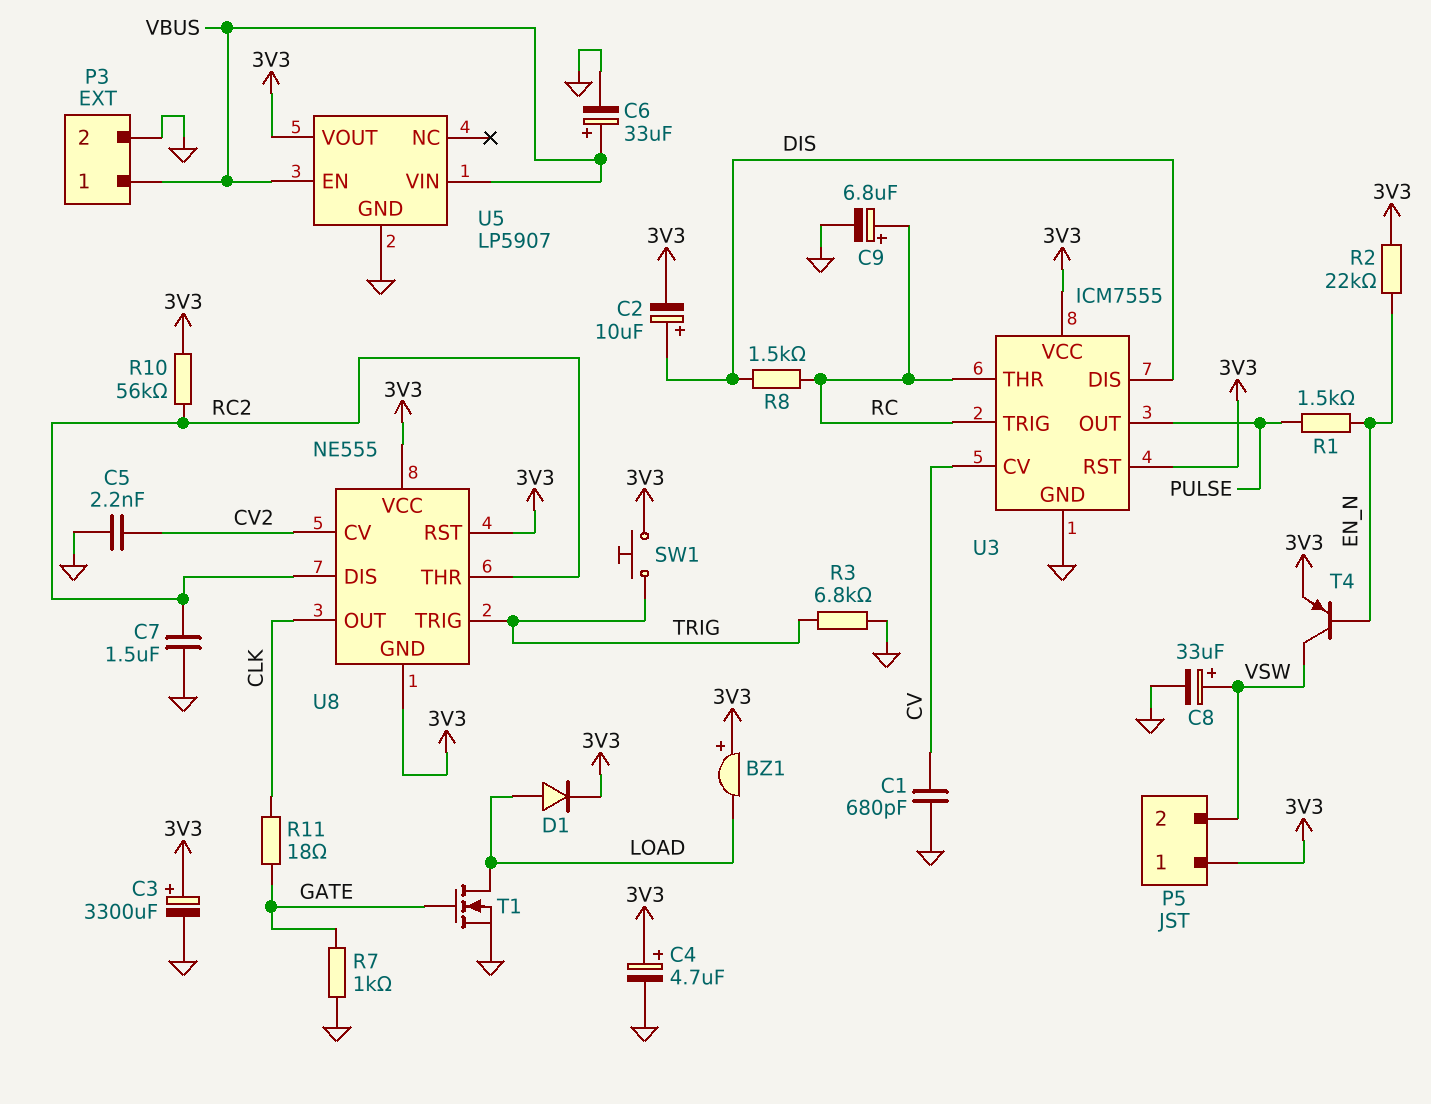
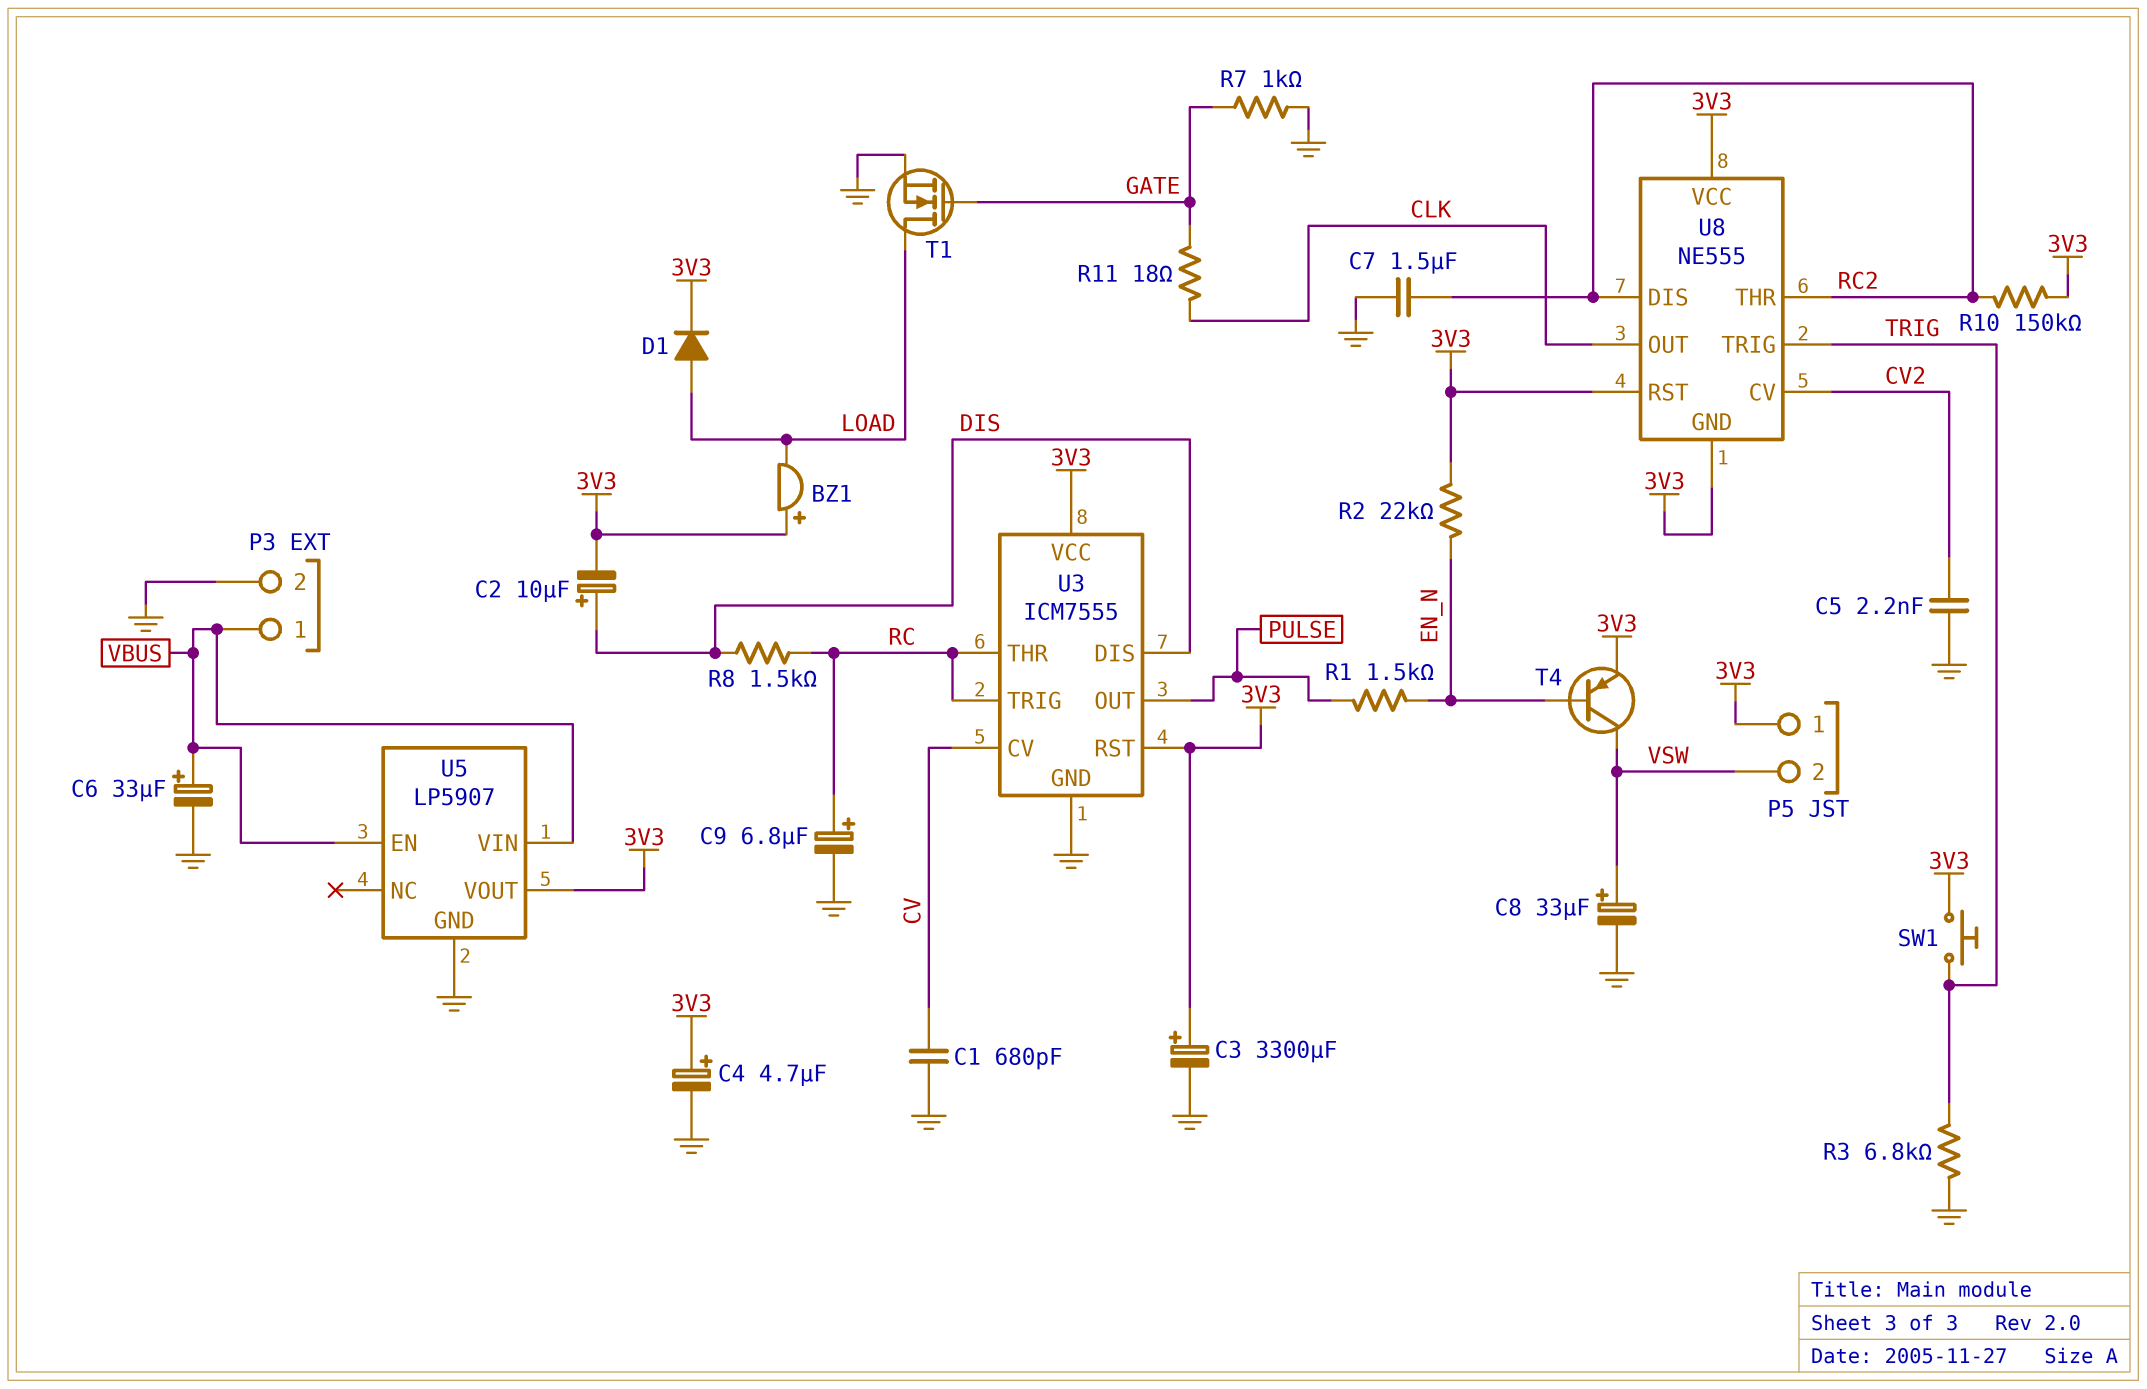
R10: 56k (3V3, RC2) -> 150k (3V3, RC2)

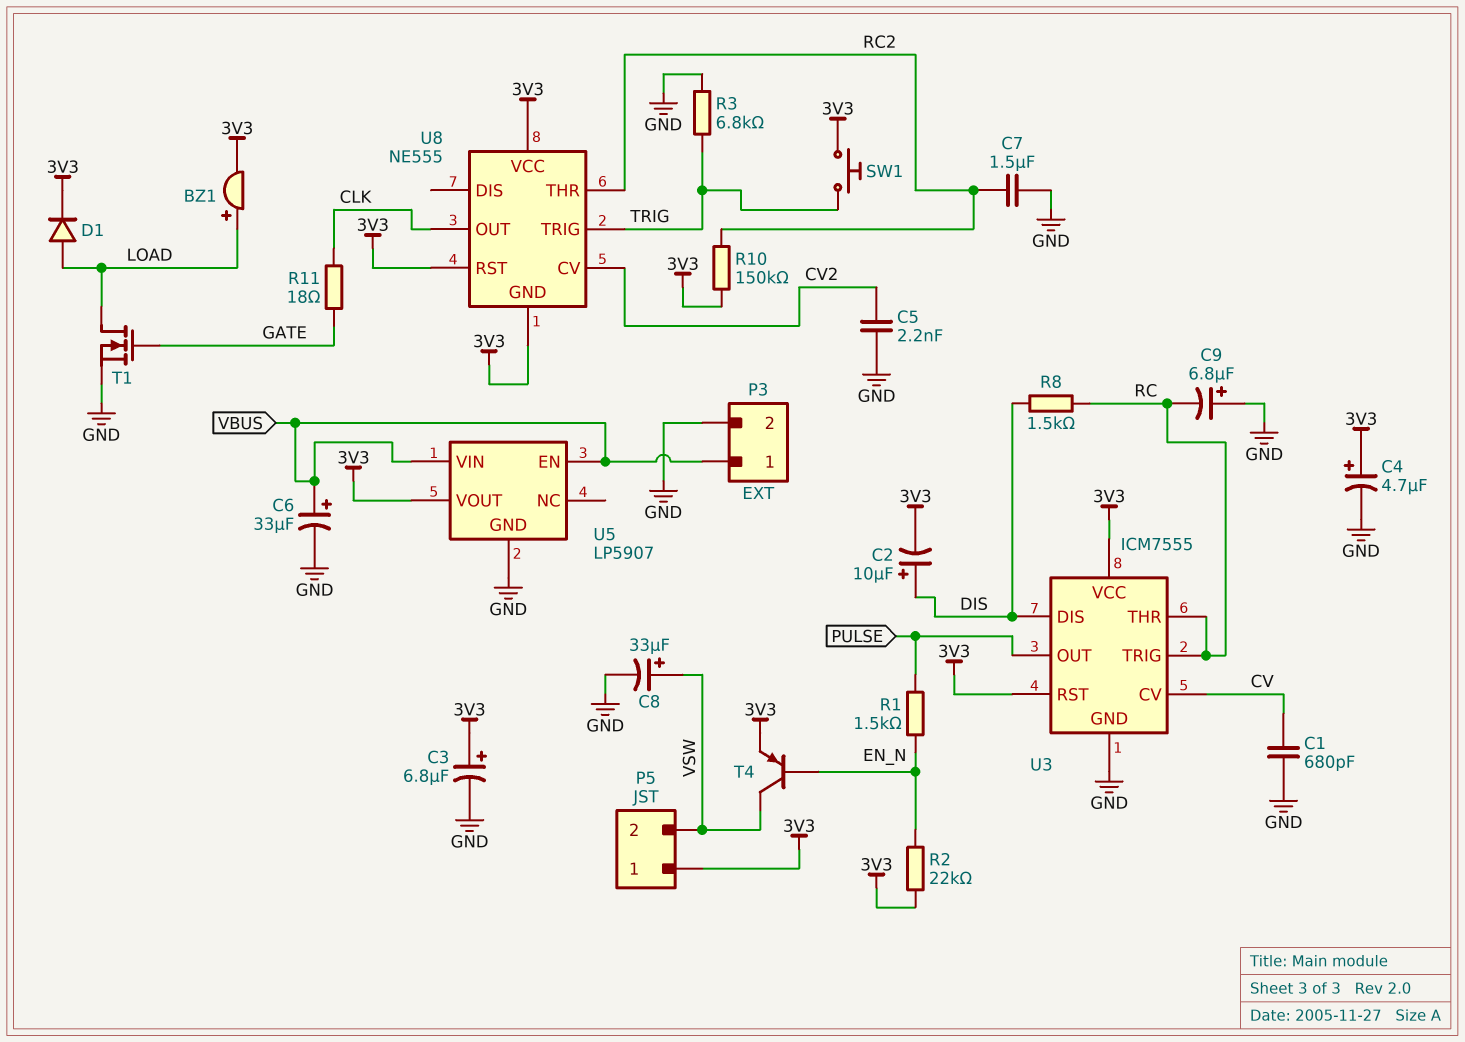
BZ1: buzzer (plus 3V3, minus LOAD) -> buzzer (plus LOAD, minus 3V3)
C3: 3300uF (plus 3V3, minus GND) -> 6.8uF (plus 3V3, minus GND)
C9: 6.8uF (plus RC, minus GND) -> 6.8uF (plus GND, minus RC)
R7: 1k (GATE, GND) -> none
U8 pin DIS: RC2 -> none

